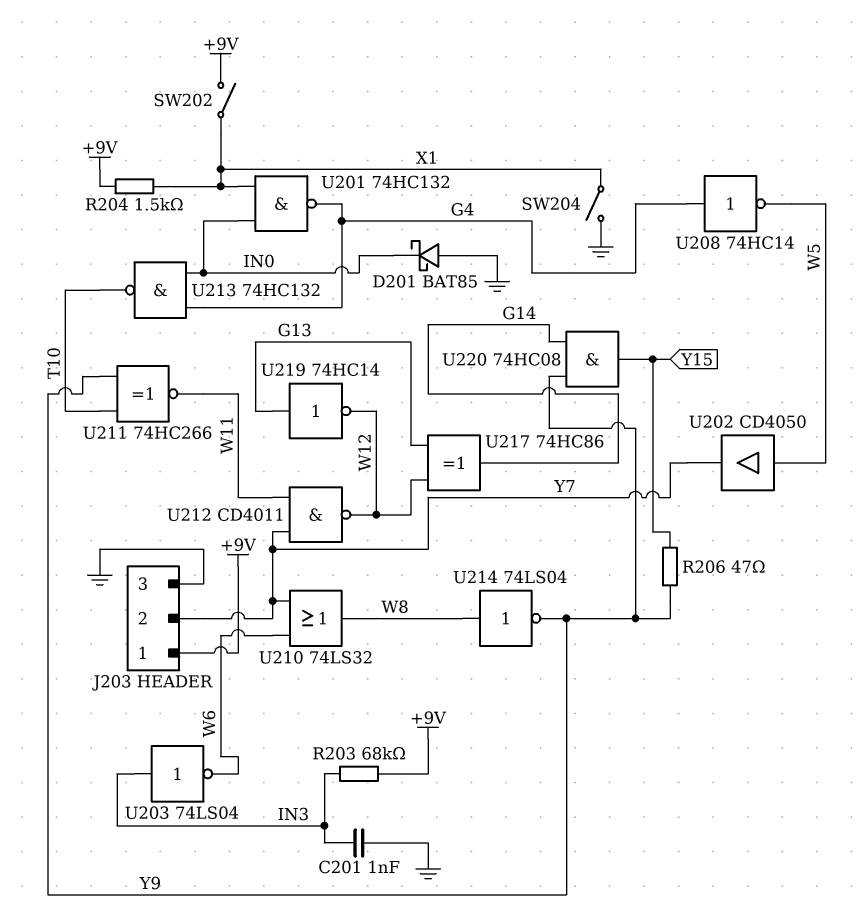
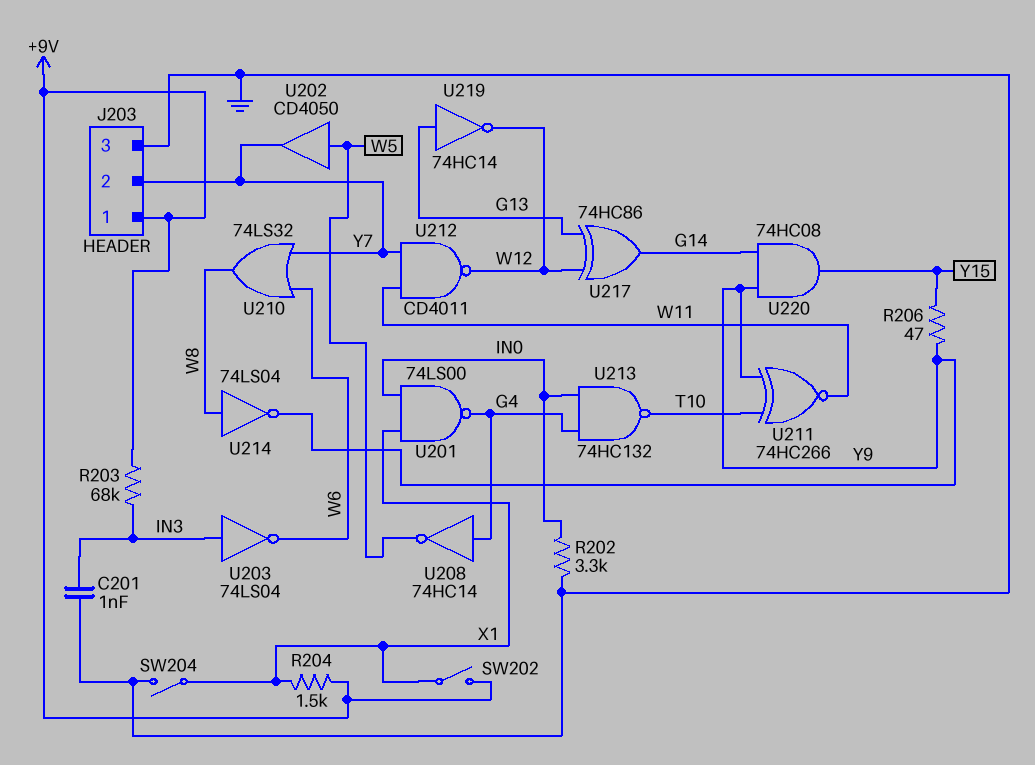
D201: schottky BAT85 (A GND, K IN0) -> none
R202: none -> 3.3k (GND, IN0)
U201: NAND 74HC132 (in IN0, in X1, out G4) -> NAND 74LS00 (in IN0, in X1, out G4)

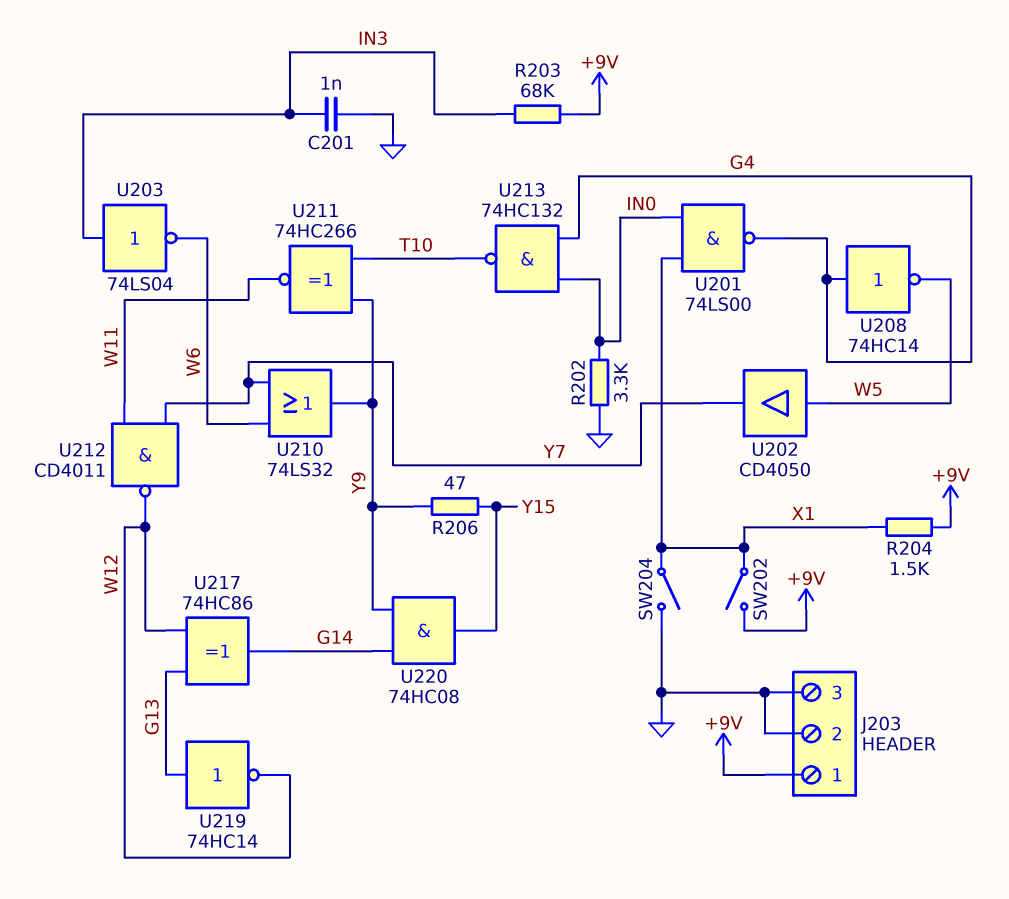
J203 pin 2: Y7 -> GND
U210: OR 74LS32 (in W6, in Y7, out W8) -> OR 74LS32 (in W6, in Y7, out Y9)
U214: NOT 74LS04 (in W8, out Y9) -> none

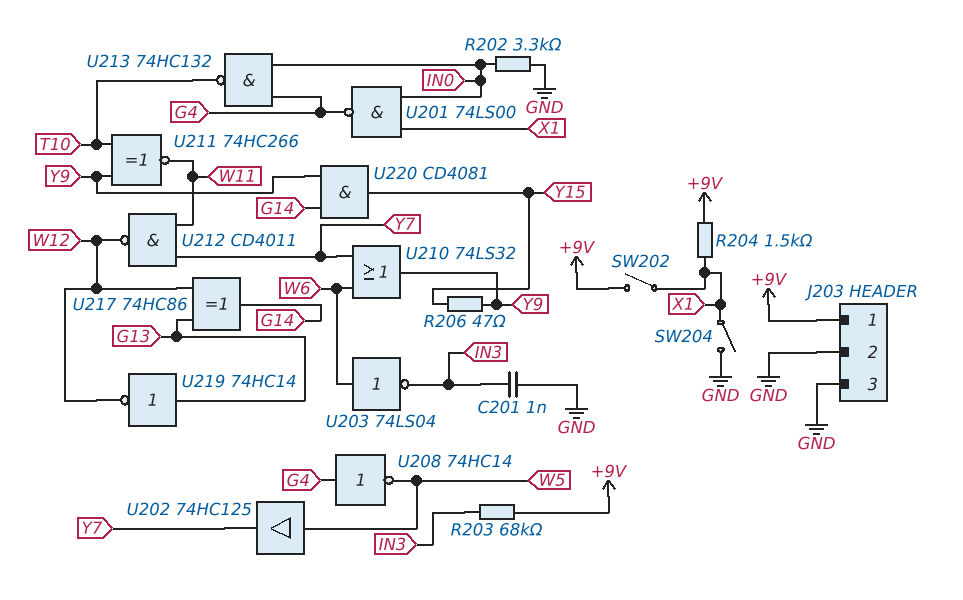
U202: buffer CD4050 (in W5, out Y7) -> buffer 74HC125 (in W5, out Y7)
U203: NOT 74LS04 (in IN3, out W6) -> NOT 74LS04 (in W6, out IN3)
U220: AND 74HC08 (in G14, in Y9, out Y15) -> AND CD4081 (in G14, in Y9, out Y15)

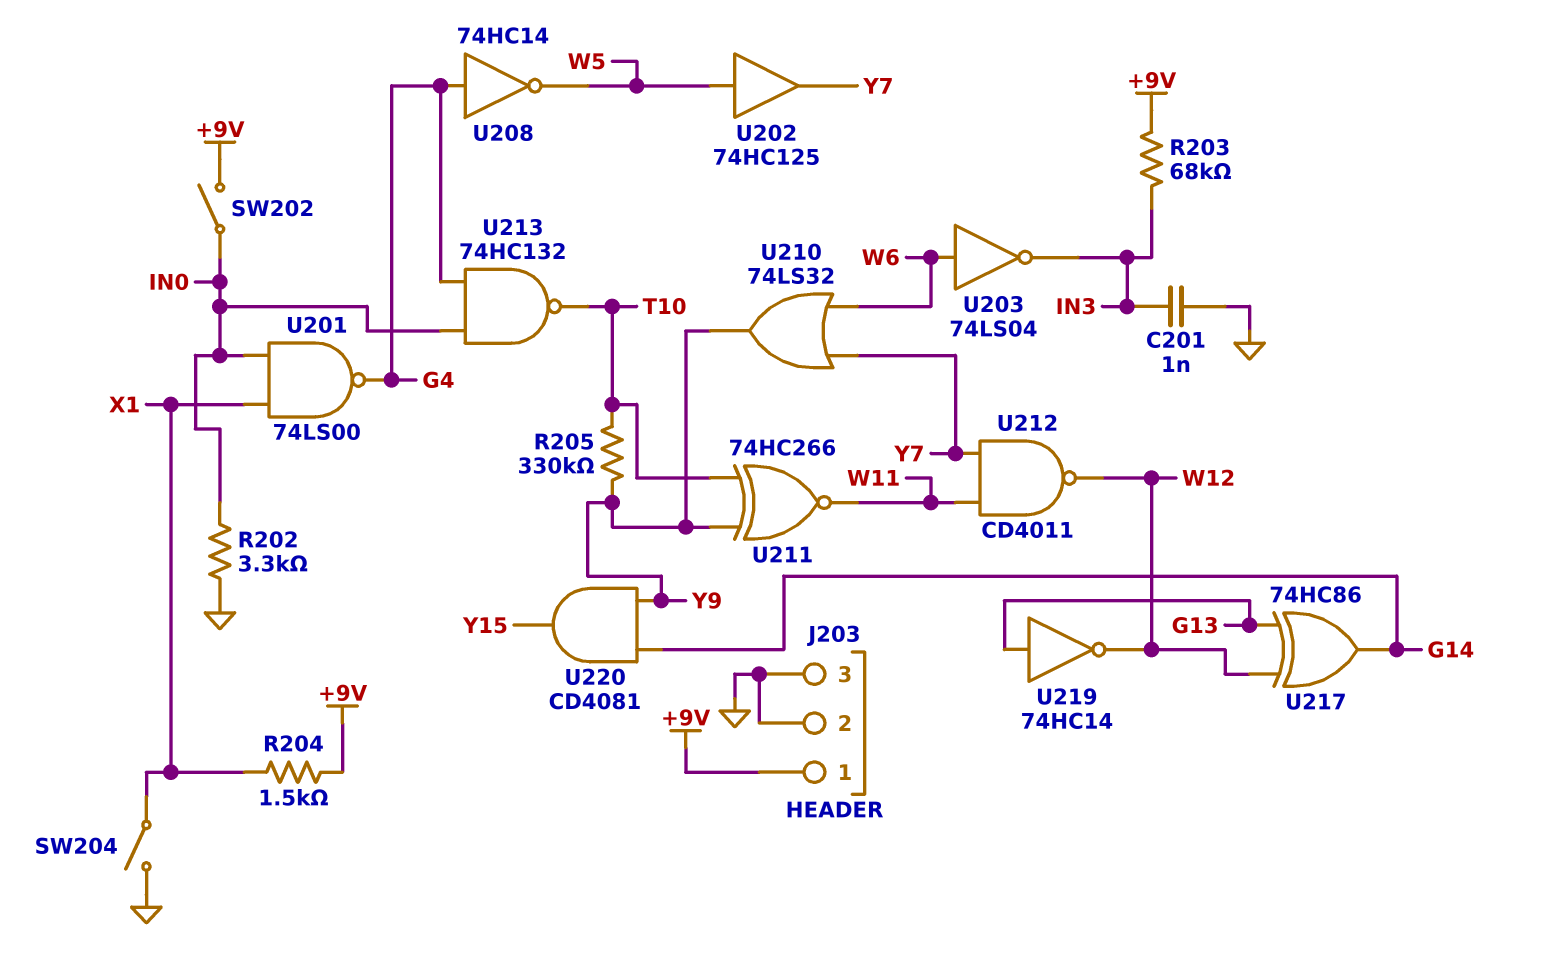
R205: none -> 330k (T10, Y9)
R206: 47 (Y9, Y15) -> none
SW202: switch (+9V, X1) -> switch (+9V, IN0)

